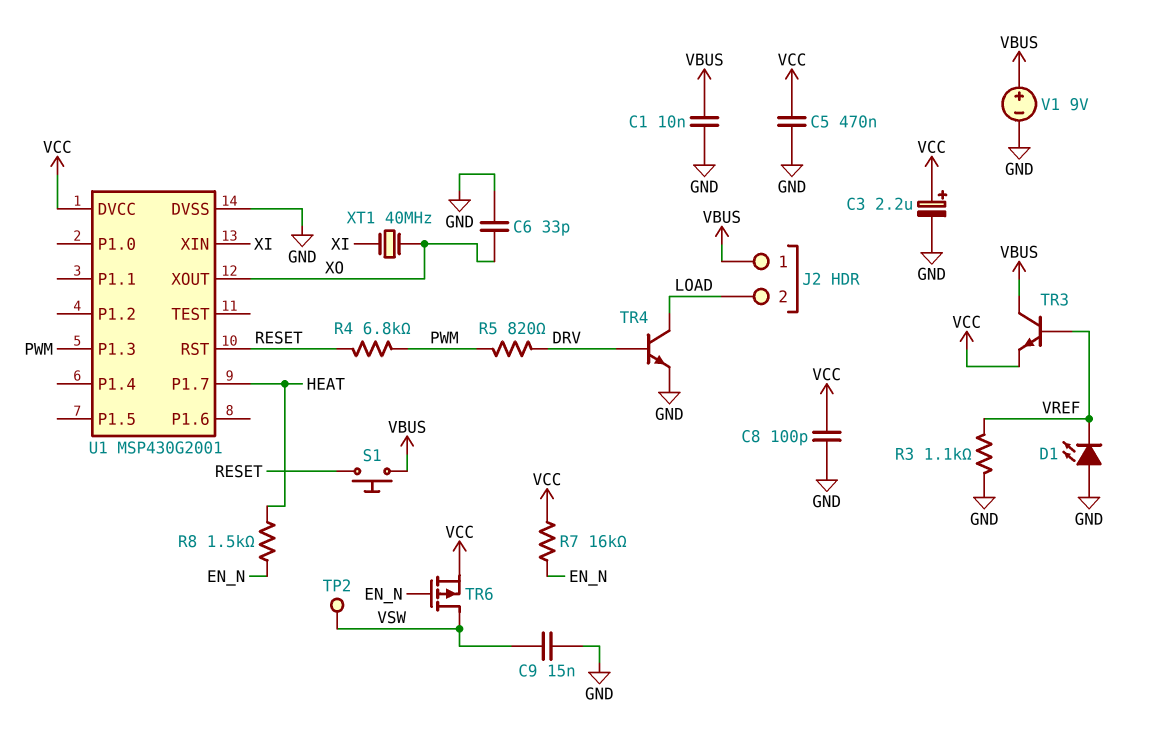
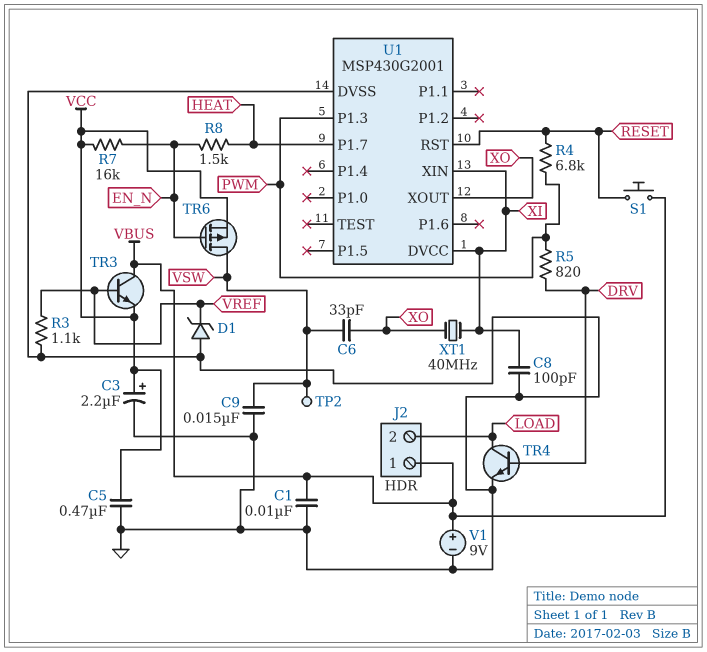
C6: 33pF (GND, XO) -> 33pF (VSW, XO)
C8: 100pF (GND, VCC) -> 100pF (GND, XI)
D1: LED (A GND, K VREF) -> zener (A GND, K VREF)
U1 pin DVCC: VCC -> XI

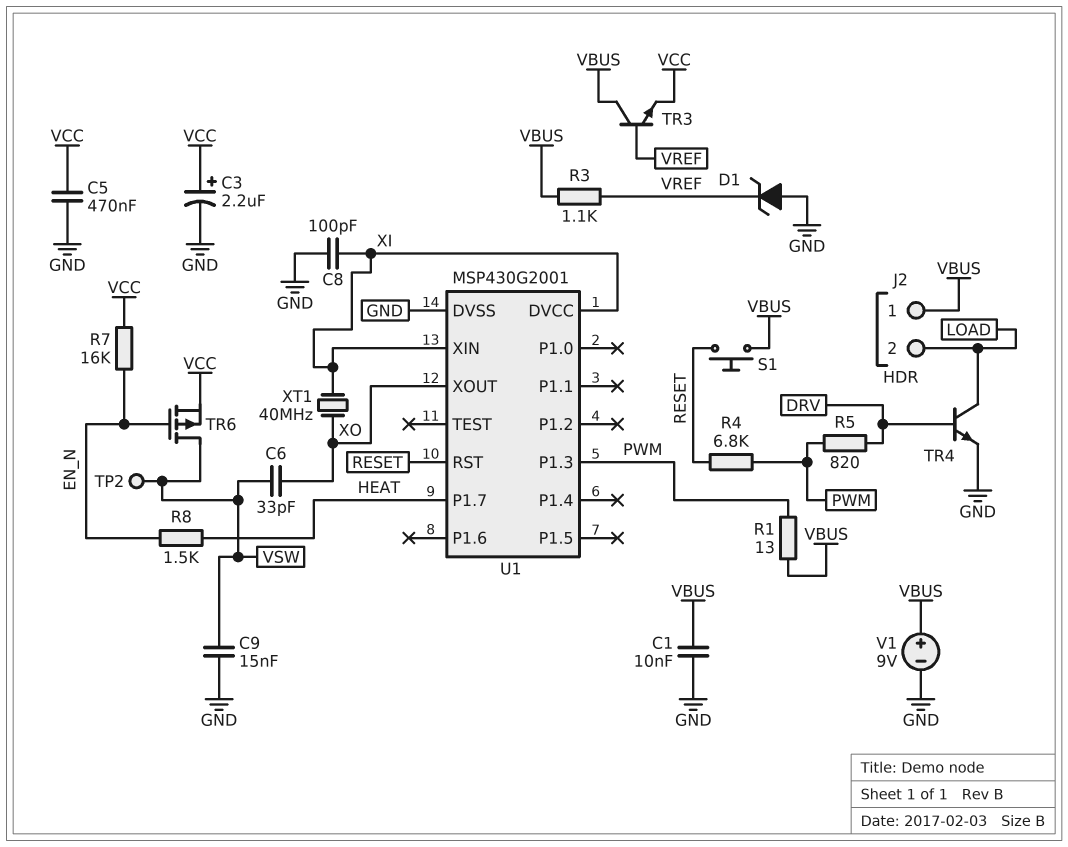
R1: none -> 13 (PWM, VBUS)
R3: 1.1k (GND, VREF) -> 1.1k (VBUS, VREF)

